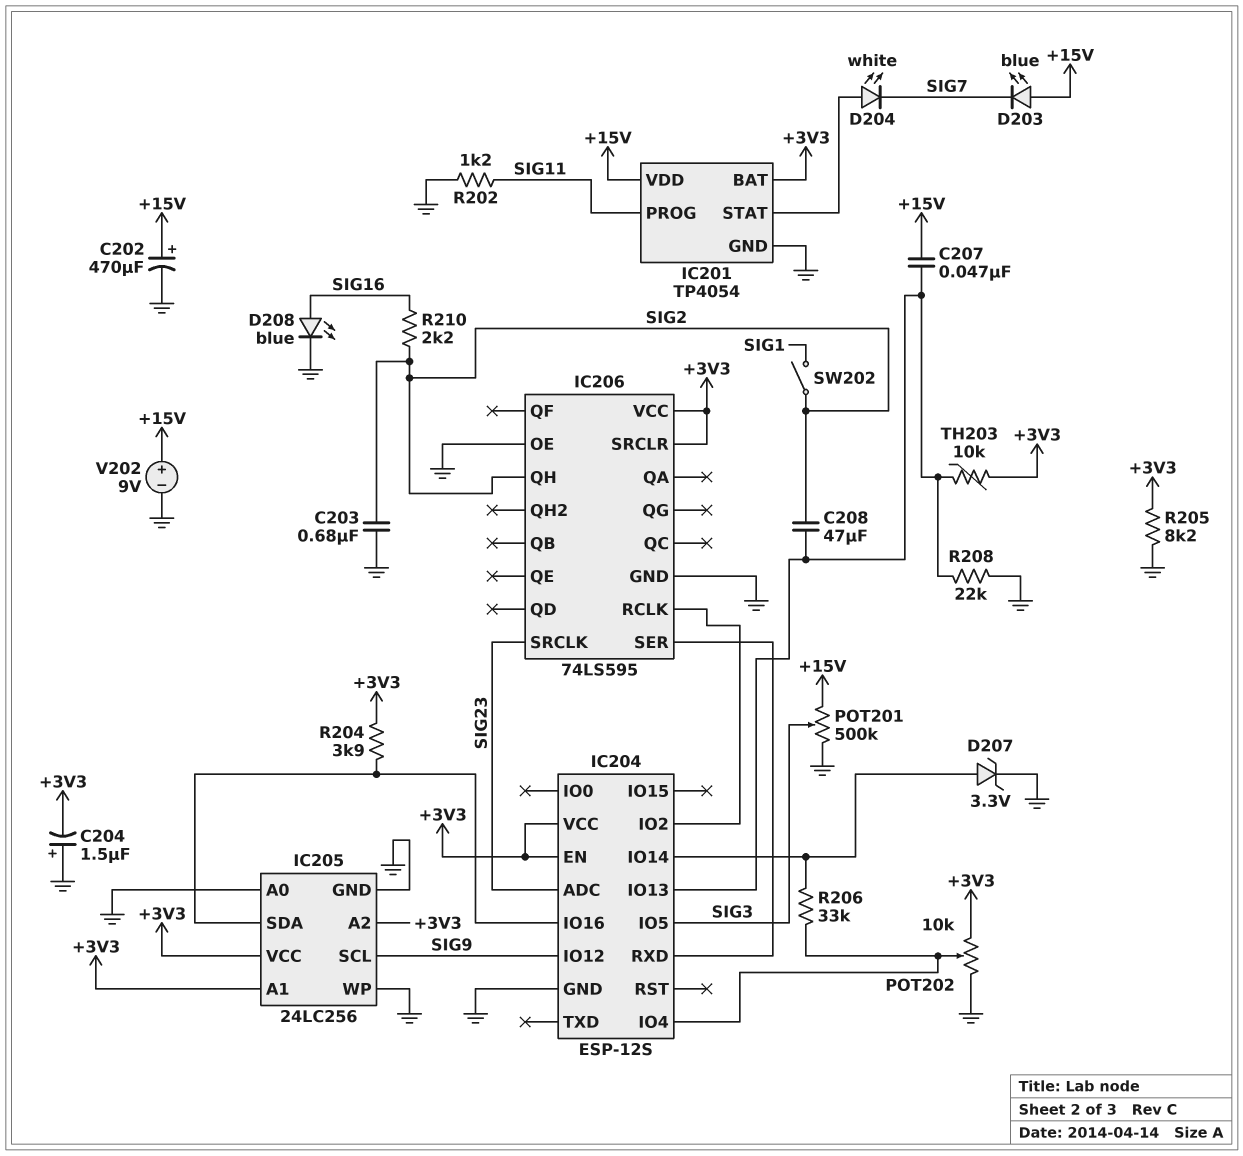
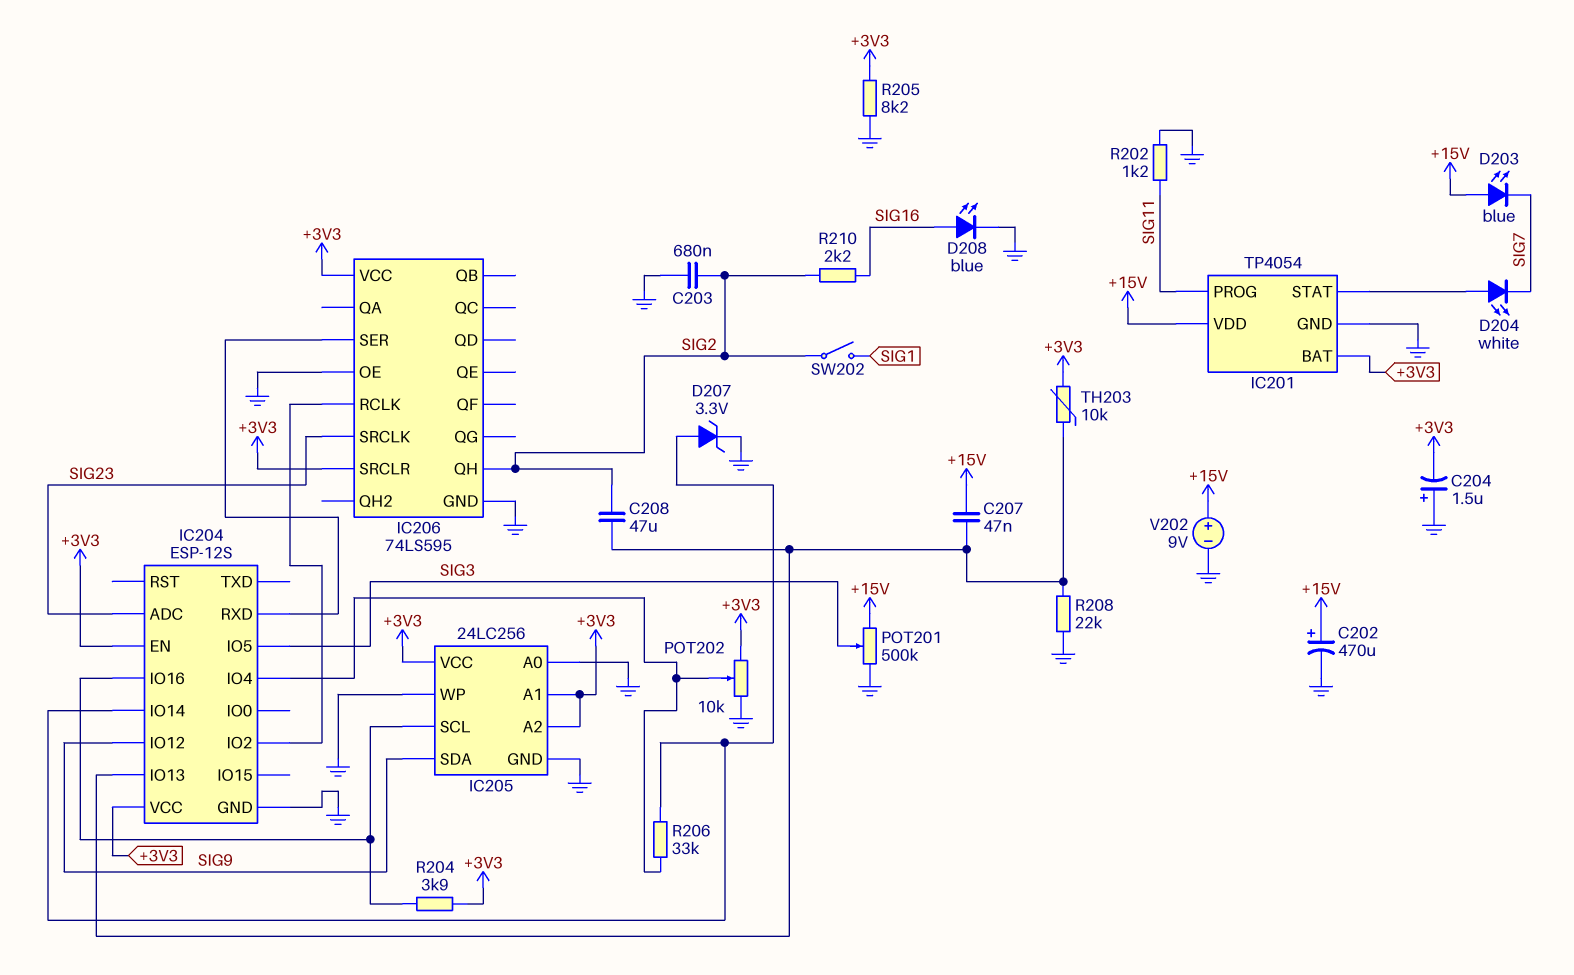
IC205 pin SCL: SIG9 -> IC204/IO16
IC205 pin SDA: IC204/IO16 -> SIG9

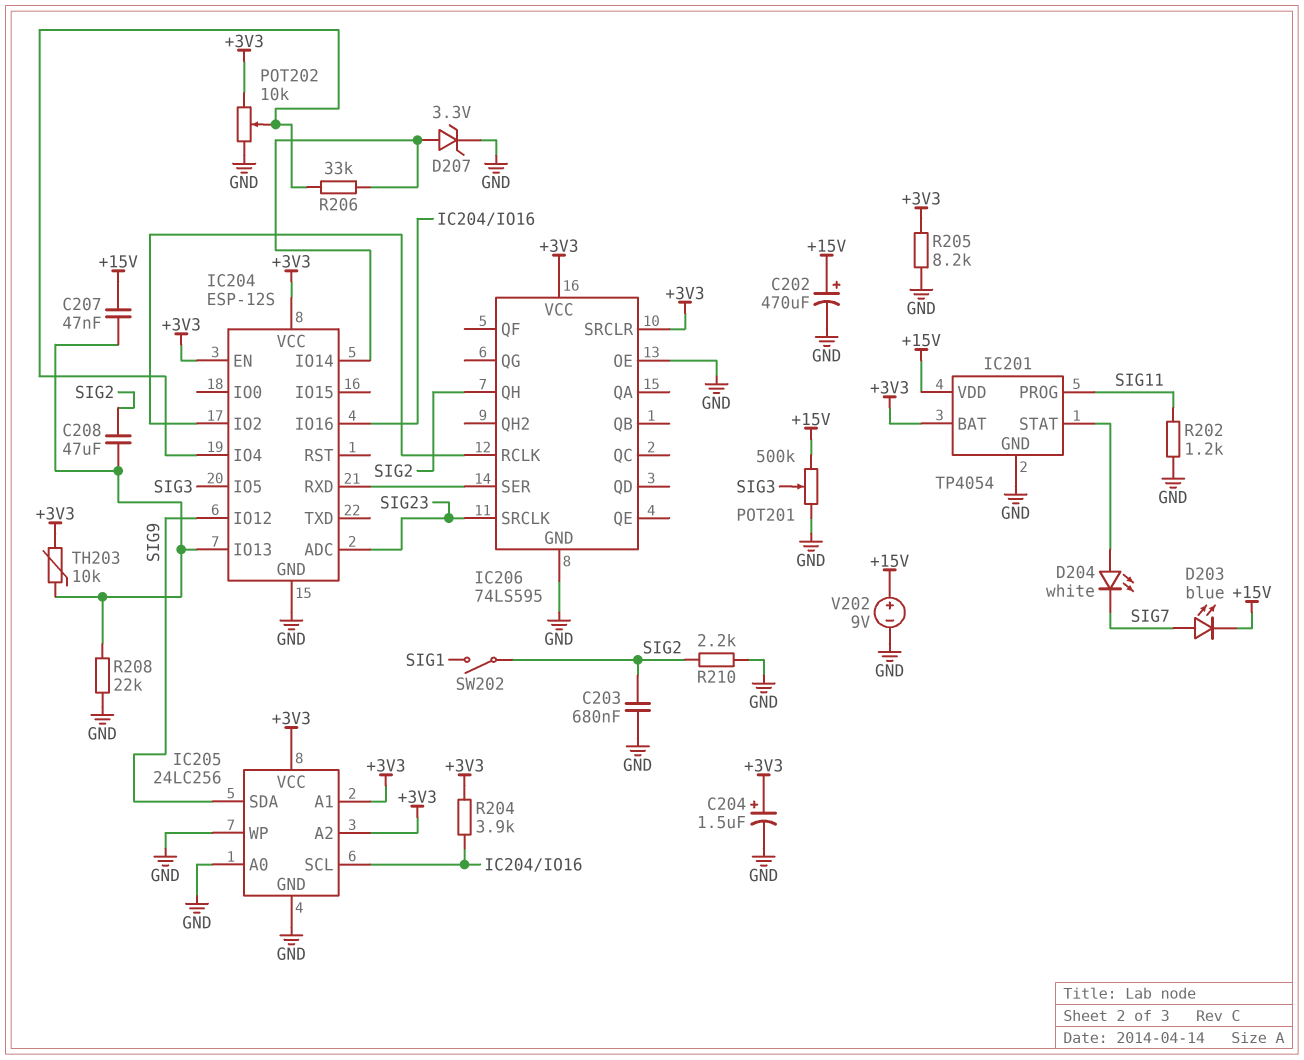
C204: 1.5uF (plus GND, minus +3V3) -> 1.5uF (plus +3V3, minus GND)
D203: LED blue (A +15V, K SIG7) -> LED blue (A SIG7, K +15V)
D208: LED blue (A SIG16, K GND) -> none
R210: 2.2k (SIG2, SIG16) -> 2.2k (GND, SIG2)

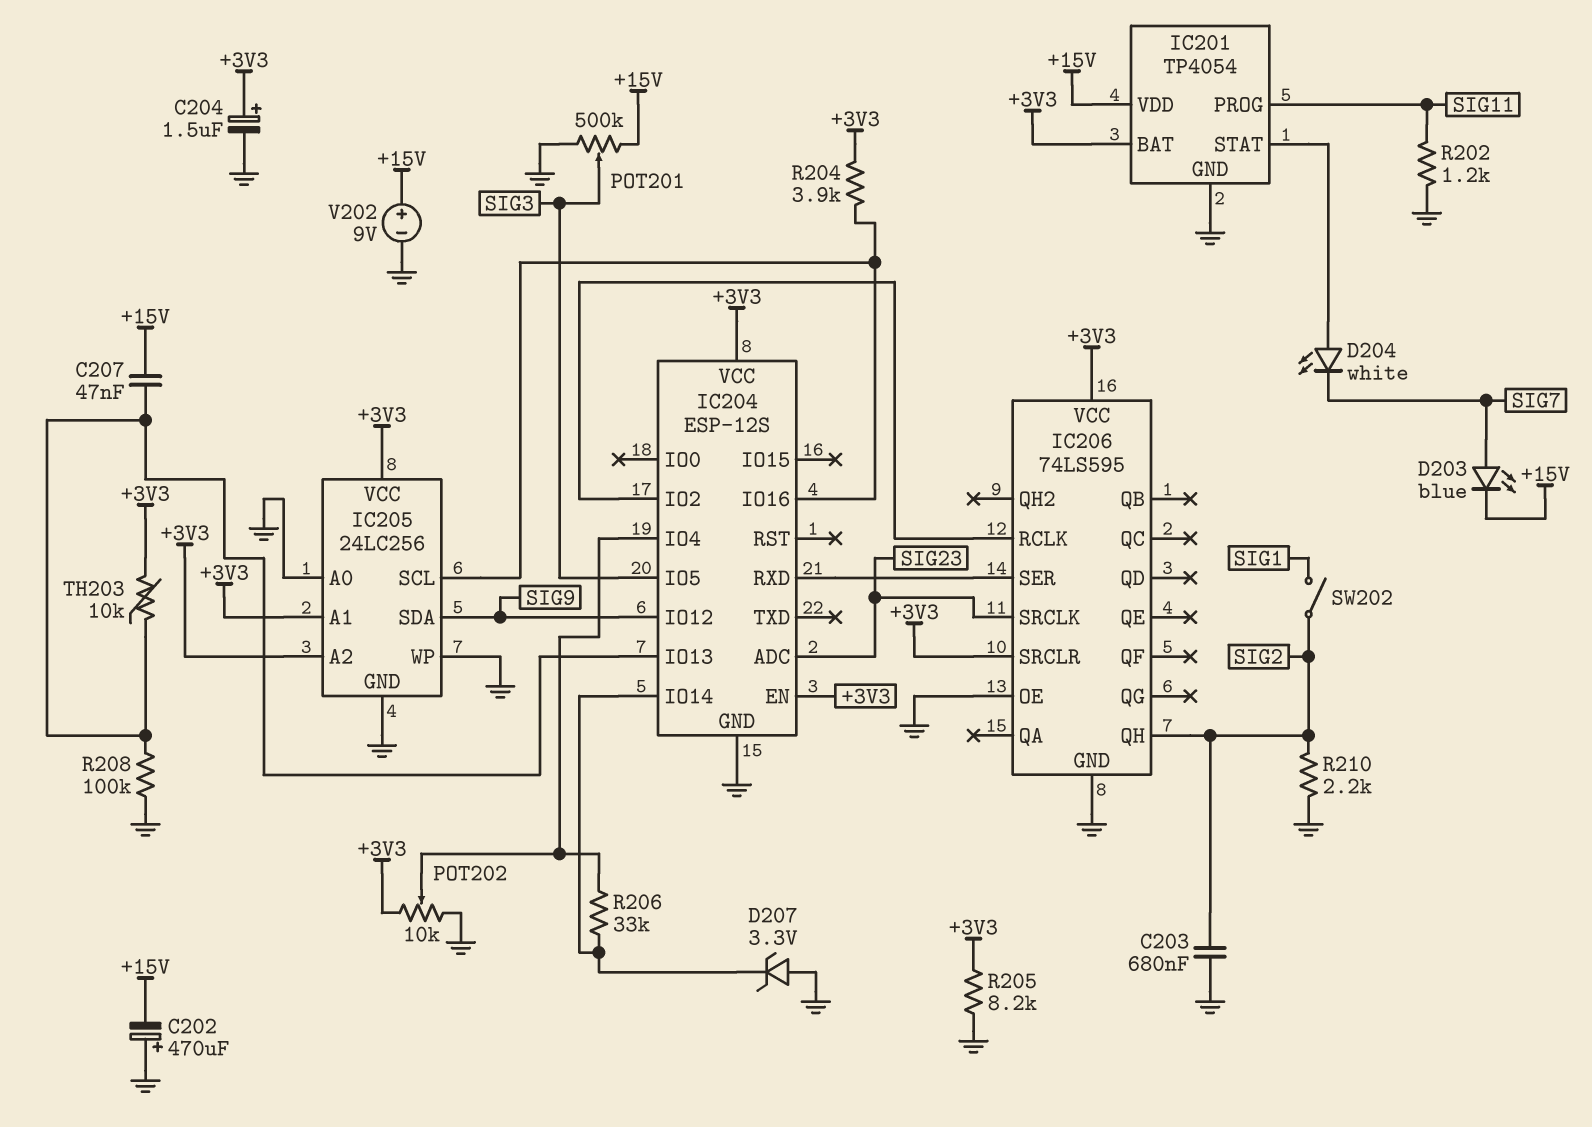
C202: 470uF (plus +15V, minus GND) -> 470uF (plus GND, minus +15V)
C208: 47uF (IC204/IO13, SIG2) -> none
D207: zener 3.3V (A IC204/IO14, K GND) -> zener 3.3V (A GND, K IC204/IO14)
R208: 22k (GND, IC204/IO13) -> 100k (GND, IC204/IO13)

